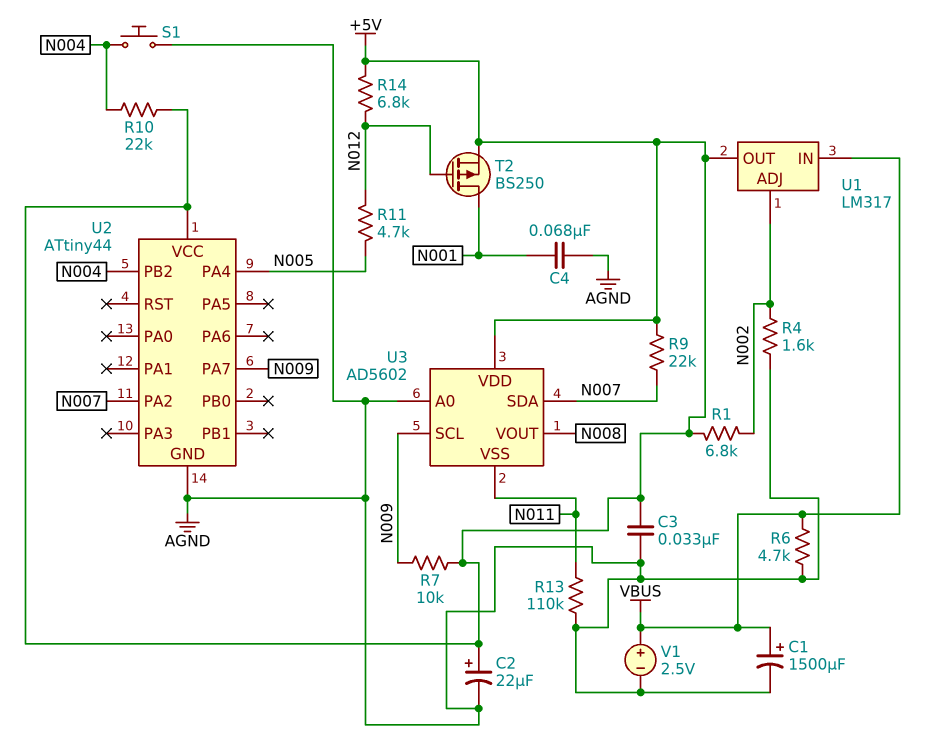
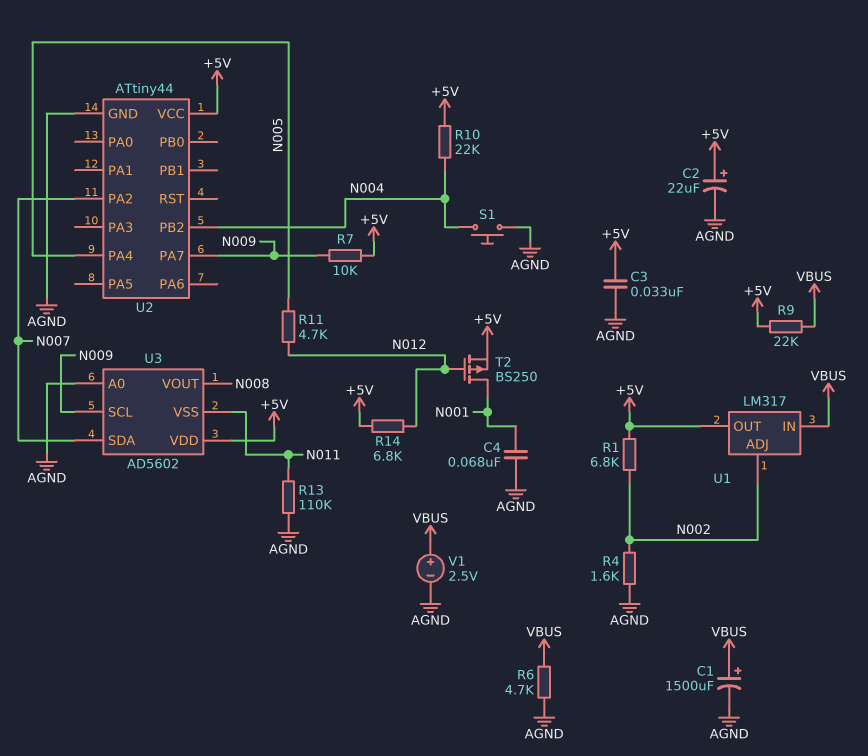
R9: 22k (+5V, N007) -> 22k (+5V, VBUS)

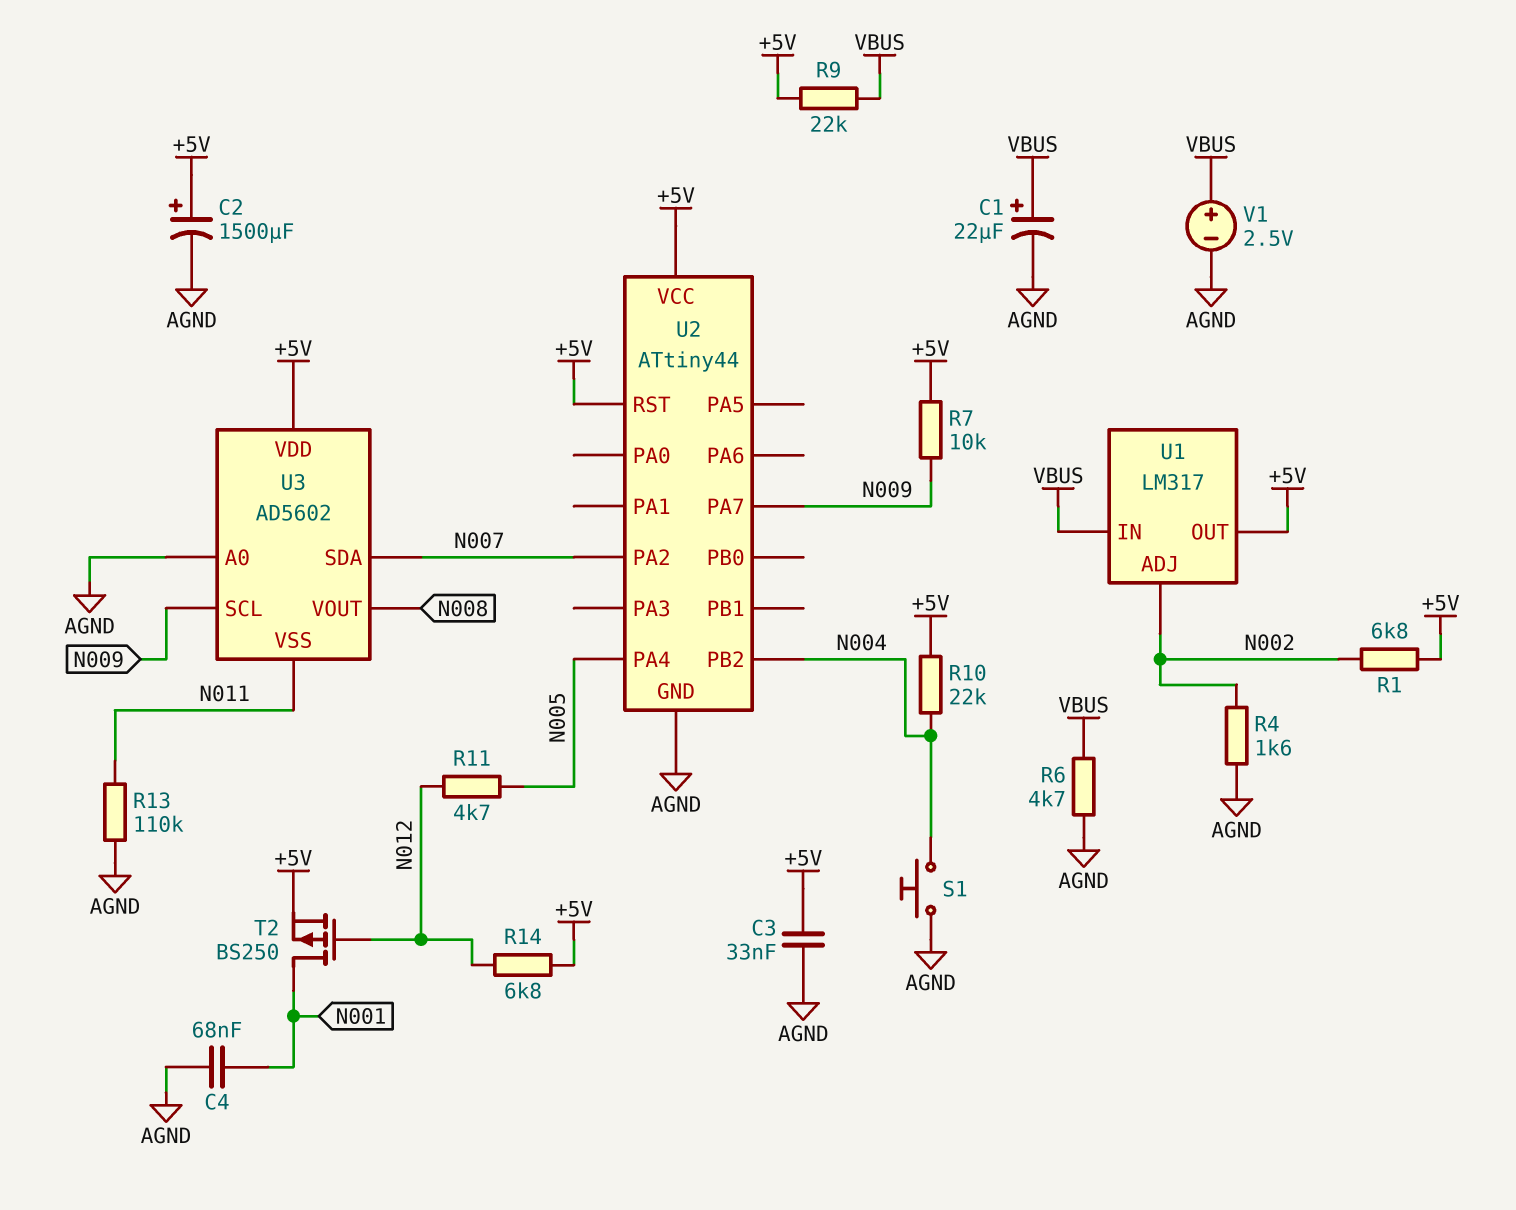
C1: 1500uF (plus VBUS, minus AGND) -> 22uF (plus VBUS, minus AGND)
C2: 22uF (plus +5V, minus AGND) -> 1500uF (plus +5V, minus AGND)
U2 pin RST: none -> +5V

